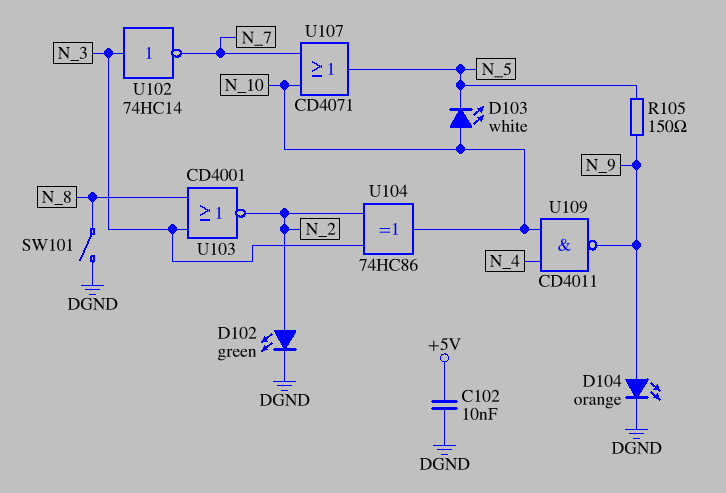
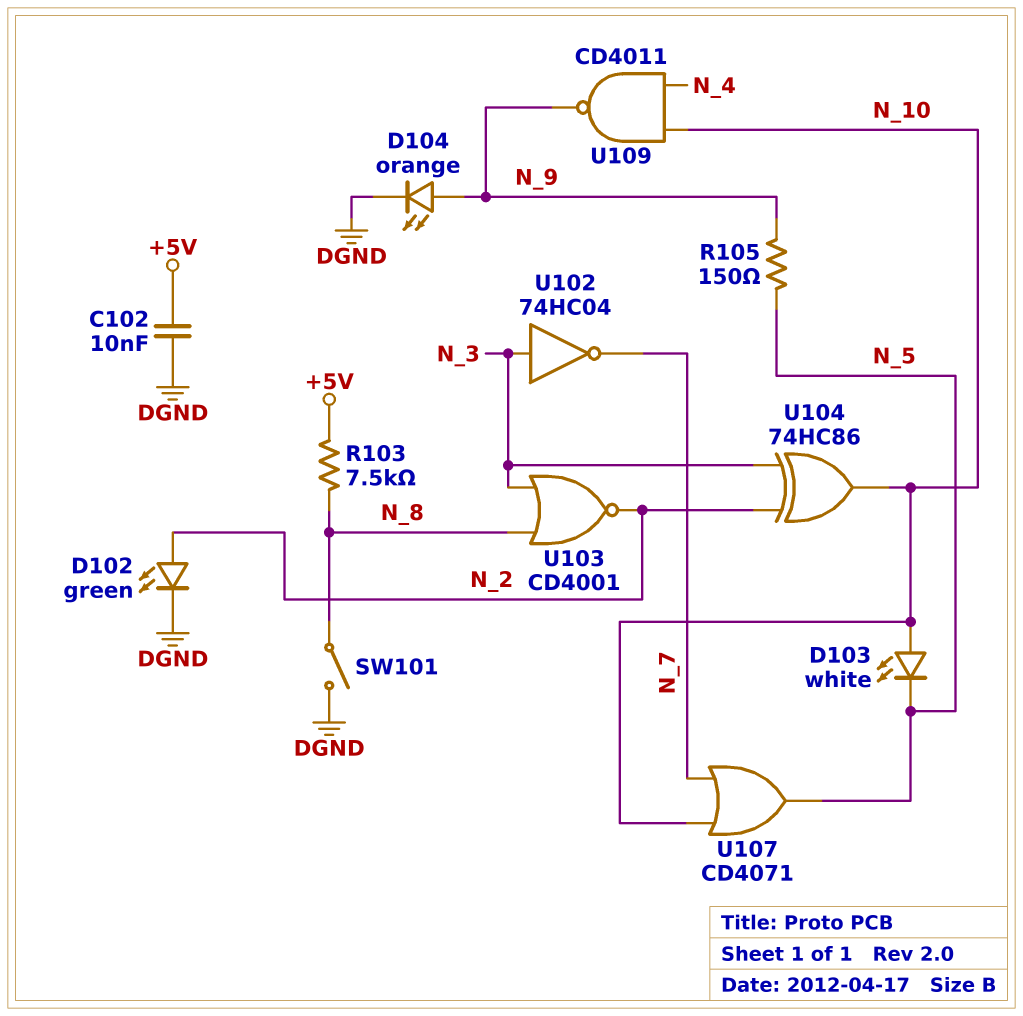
R103: none -> 7.5k (+5V, N_8)
U102: NOT 74HC14 (in N_3, out N_7) -> NOT 74HC04 (in N_3, out N_7)

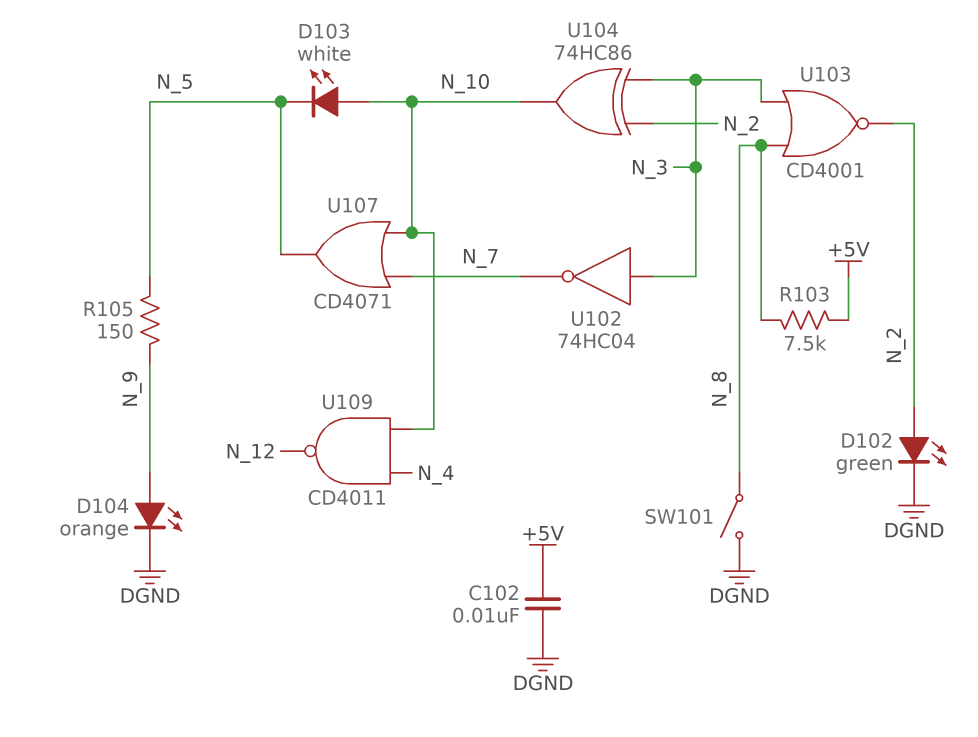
U109: NAND CD4011 (in N_4, in N_10, out N_9) -> NAND CD4011 (in N_4, in N_10, out N_12)

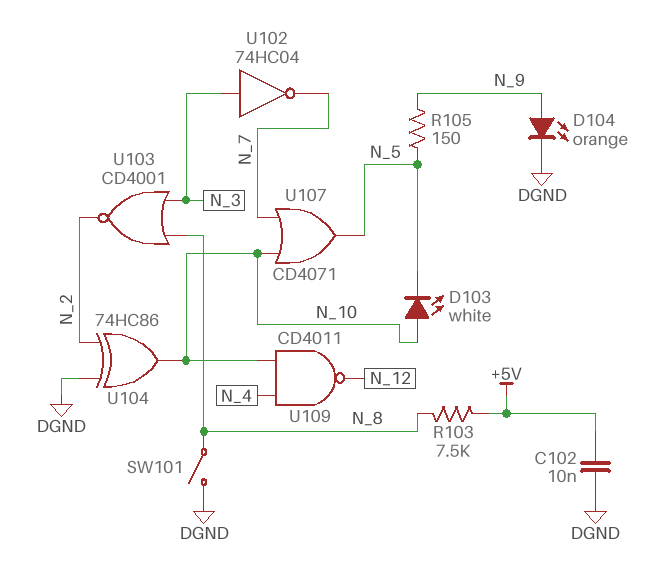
D102: LED green (A N_2, K DGND) -> none
U104: XOR 74HC86 (in N_2, in N_3, out N_10) -> XOR 74HC86 (in DGND, in N_2, out N_10)

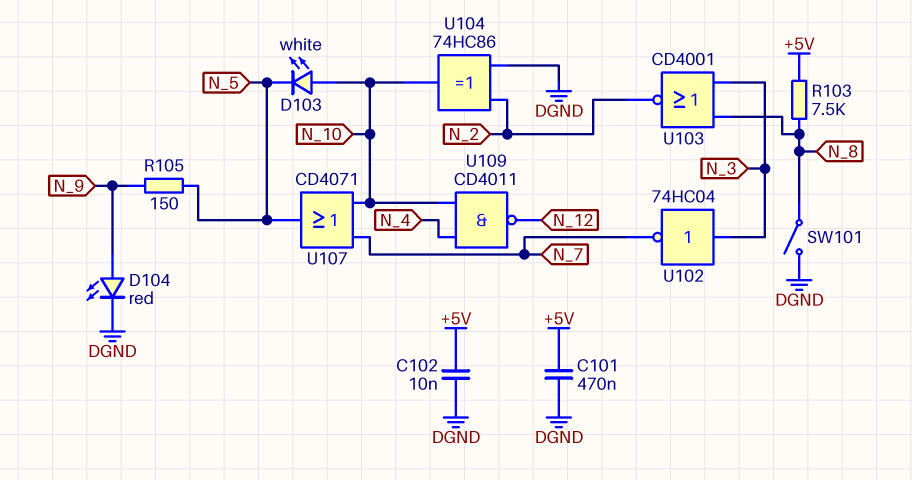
C101: none -> 470nF (+5V, DGND)
D104: LED orange (A N_9, K DGND) -> LED red (A N_9, K DGND)

